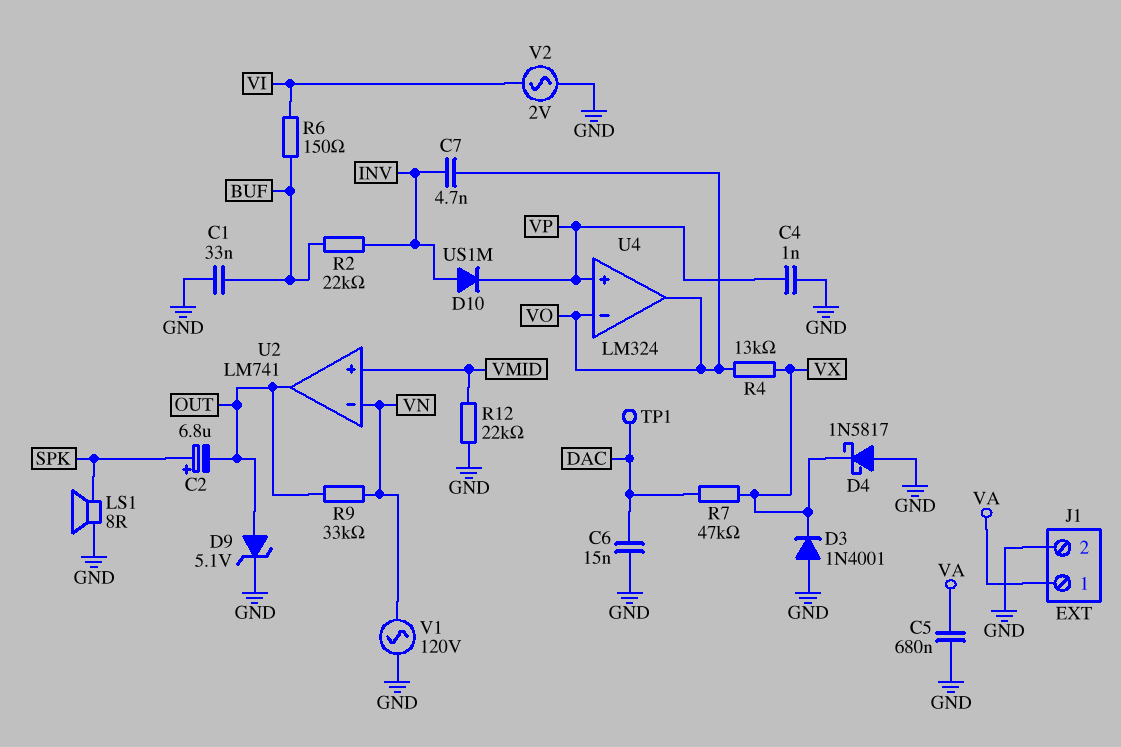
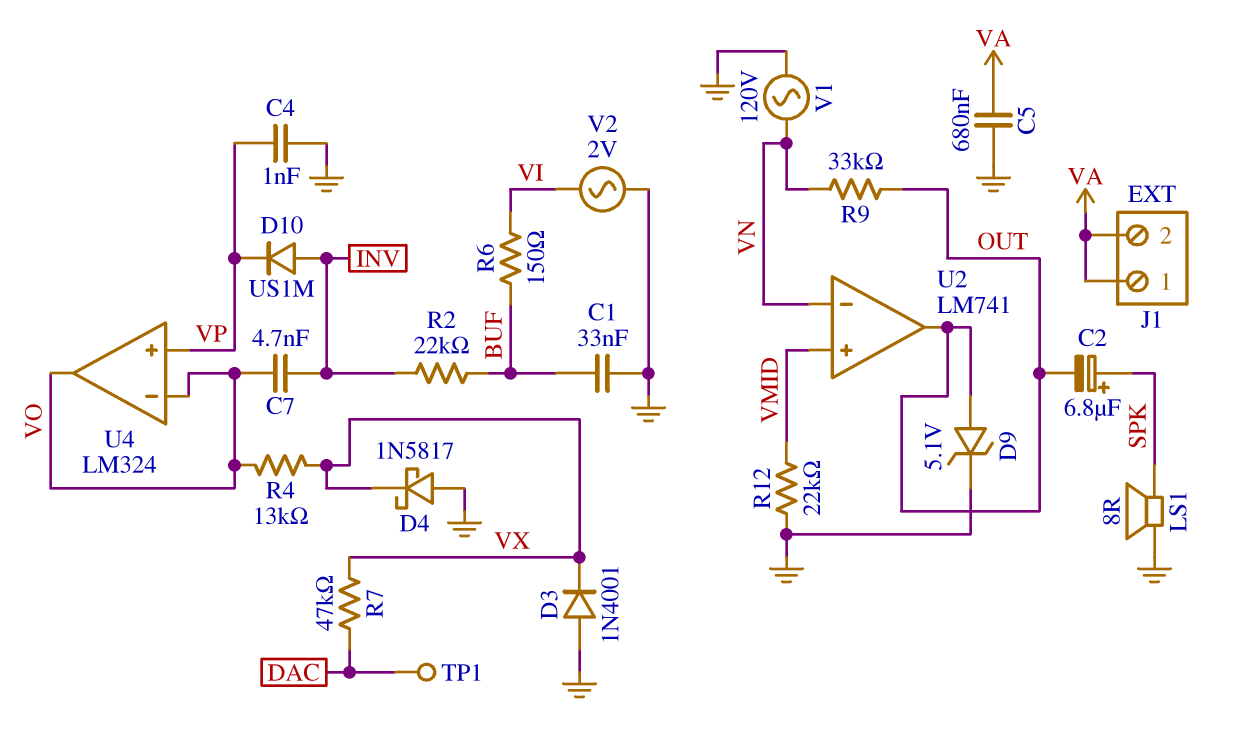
C6: 15nF (DAC, GND) -> none
J1 pin 2: GND -> VA

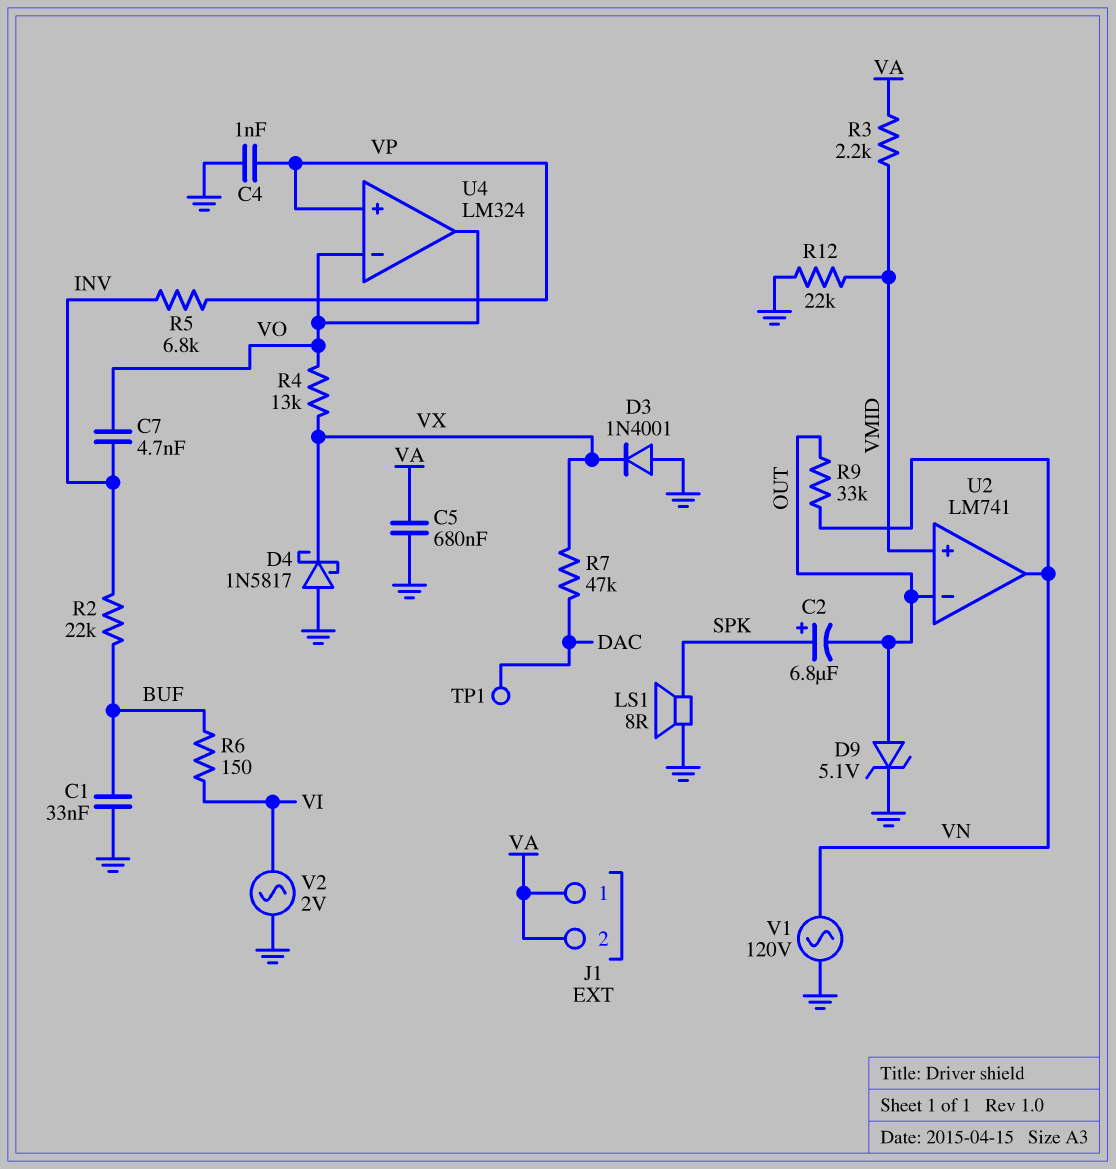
D10: diode US1M (A INV, K VP) -> none
R3: none -> 2.2k (VA, VMID)
R5: none -> 6.8k (INV, VP)
U2 pin in-: VN -> OUT
U2 pin out: OUT -> VN

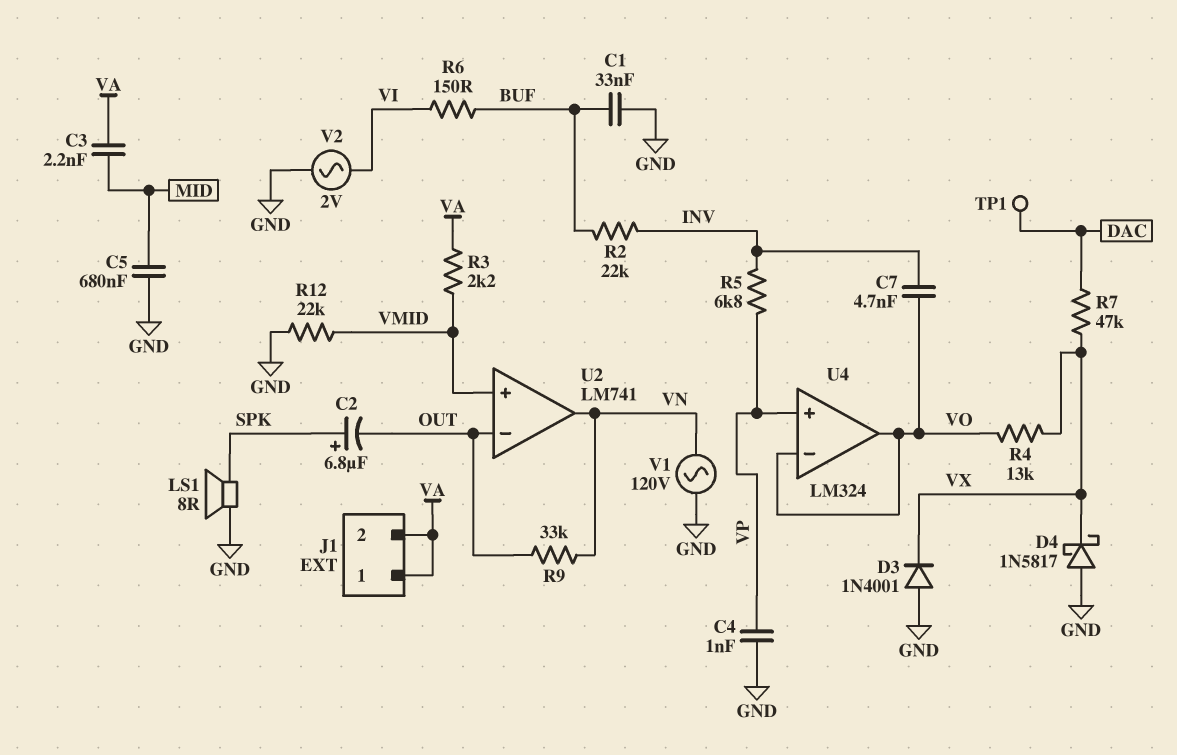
C3: none -> 2.2nF (MID, VA)
C5: 680nF (GND, VA) -> 680nF (GND, MID)
D9: zener 5.1V (A OUT, K GND) -> none

